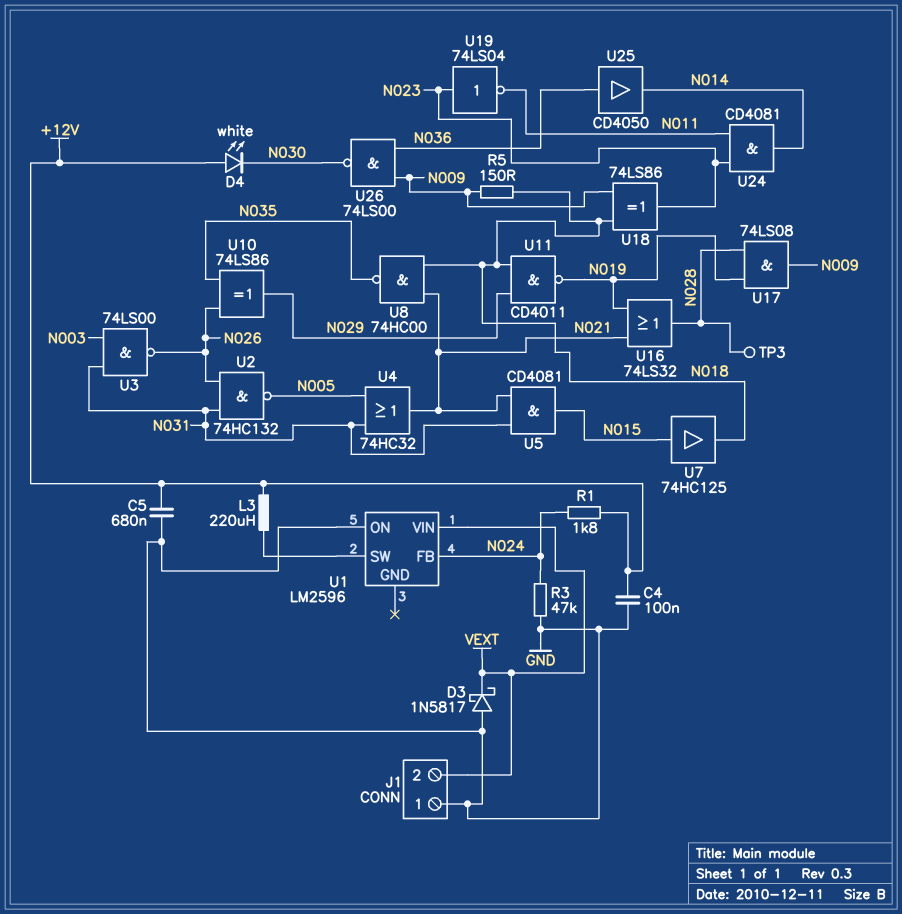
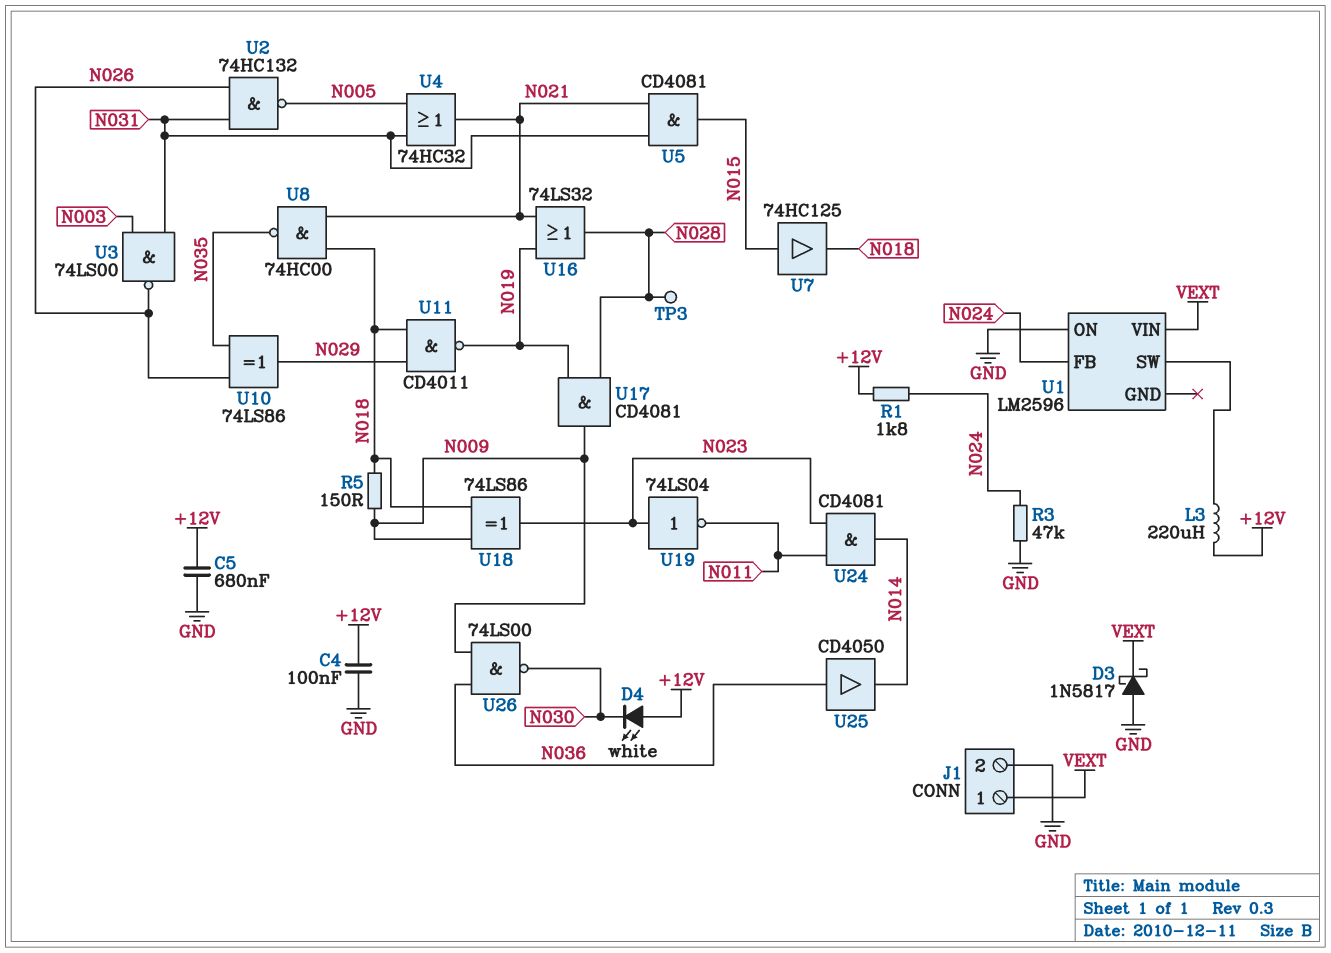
J1 pin 1: GND -> VEXT
J1 pin 2: VEXT -> GND
U17: AND 74LS08 (in N019, in N028, out N009) -> AND CD4081 (in N019, in N028, out N009)

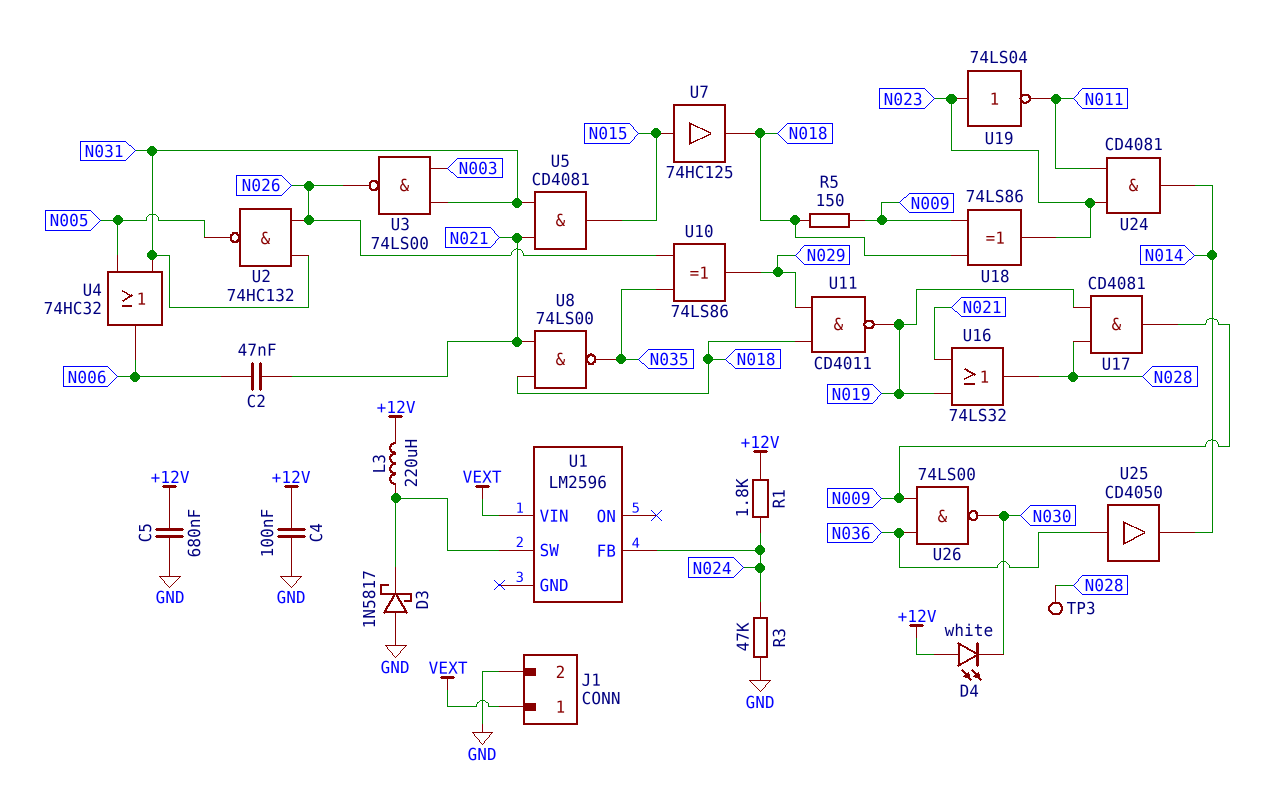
C2: none -> 47nF (N006, N021)
D3: schottky 1N5817 (A GND, K VEXT) -> schottky 1N5817 (A GND, K U1/SW)
U1 pin ON: GND -> none
U4: OR 74HC32 (in N005, in N031, out N021) -> OR 74HC32 (in N005, in N031, out N006)
U8: NAND 74HC00 (in N018, in N021, out N035) -> NAND 74LS00 (in N018, in N021, out N035)

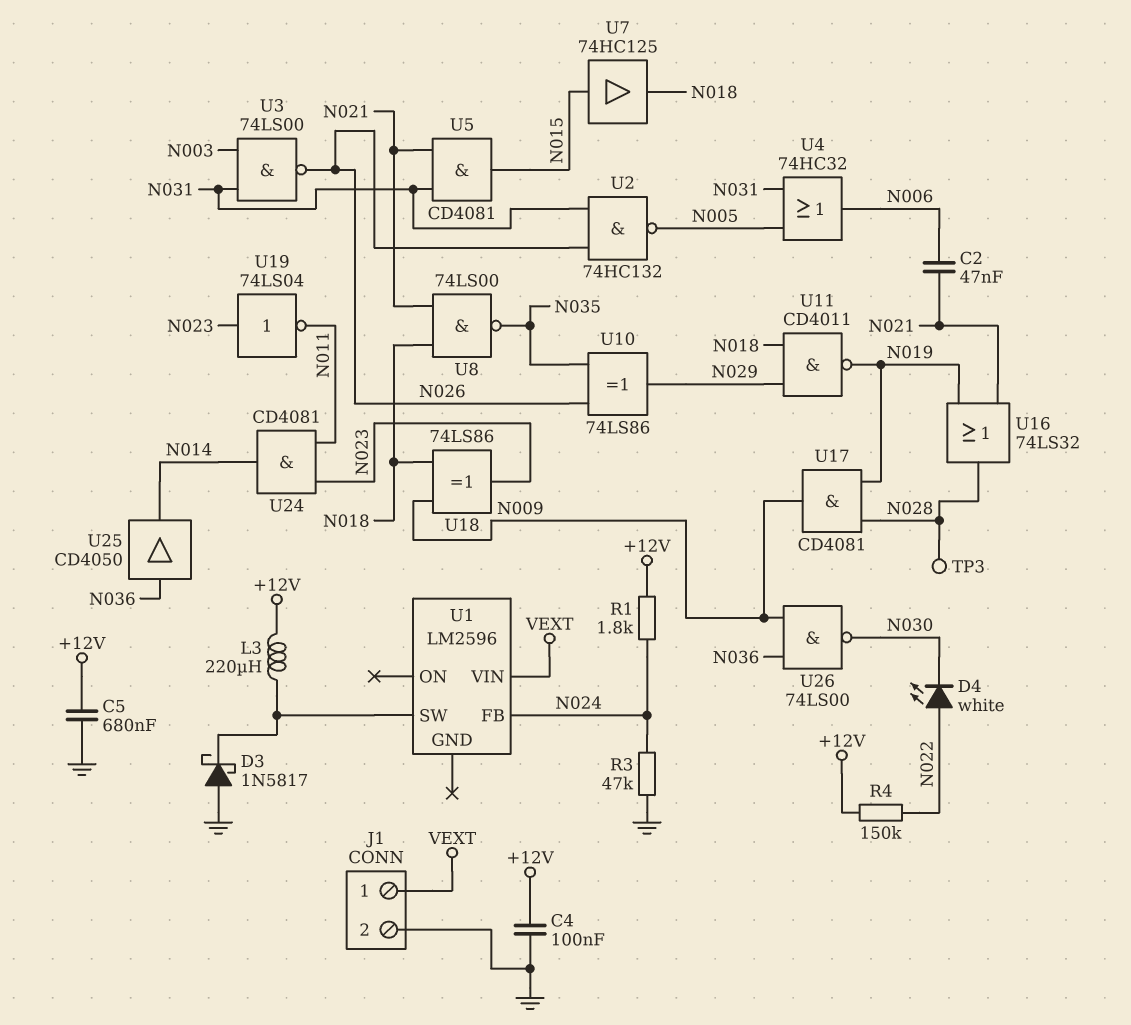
D4: LED white (A +12V, K N030) -> LED white (A N022, K N030)
R4: none -> 150k (+12V, N022)
R5: 150 (N009, N018) -> none

